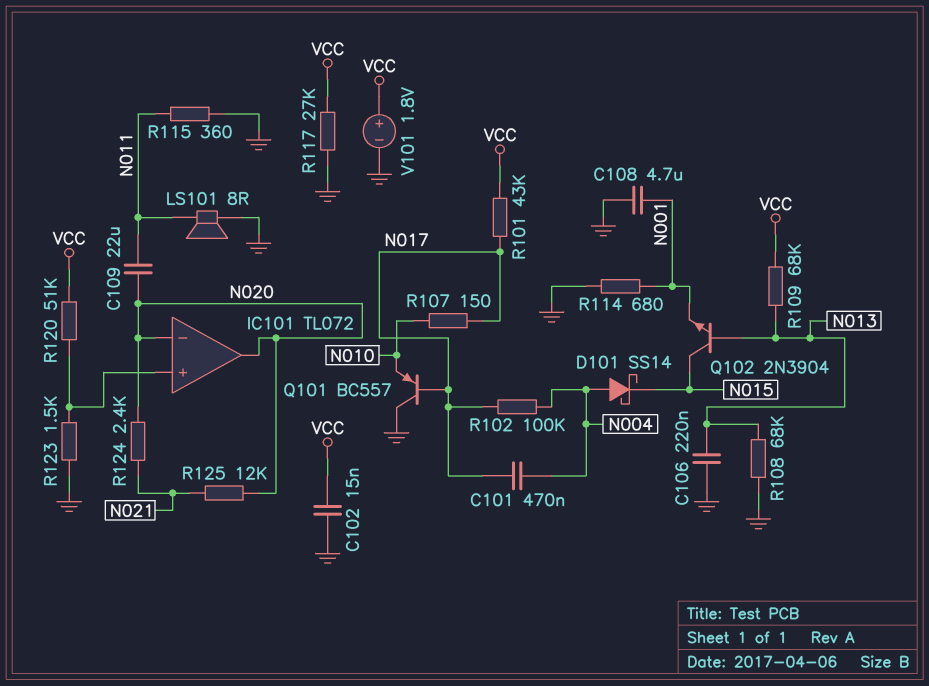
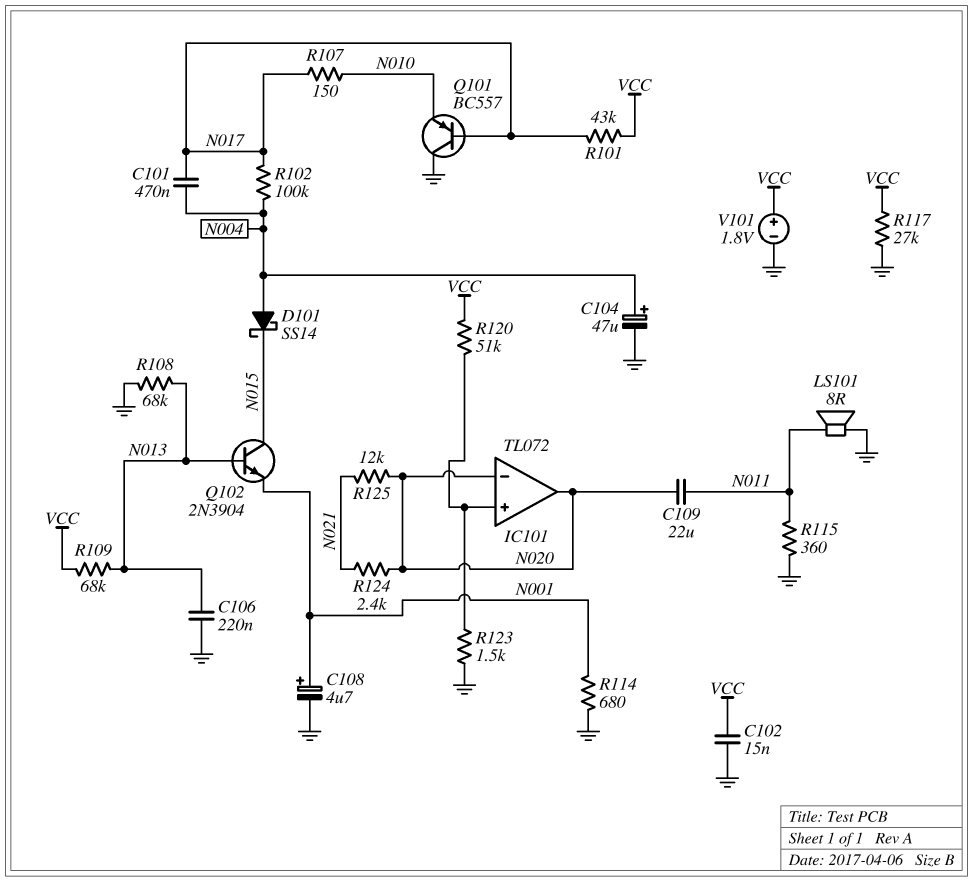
C104: none -> 47uF (plus N004, minus GND)
C108: 4.7uF (GND, N001) -> 4.7uF (plus N001, minus GND)

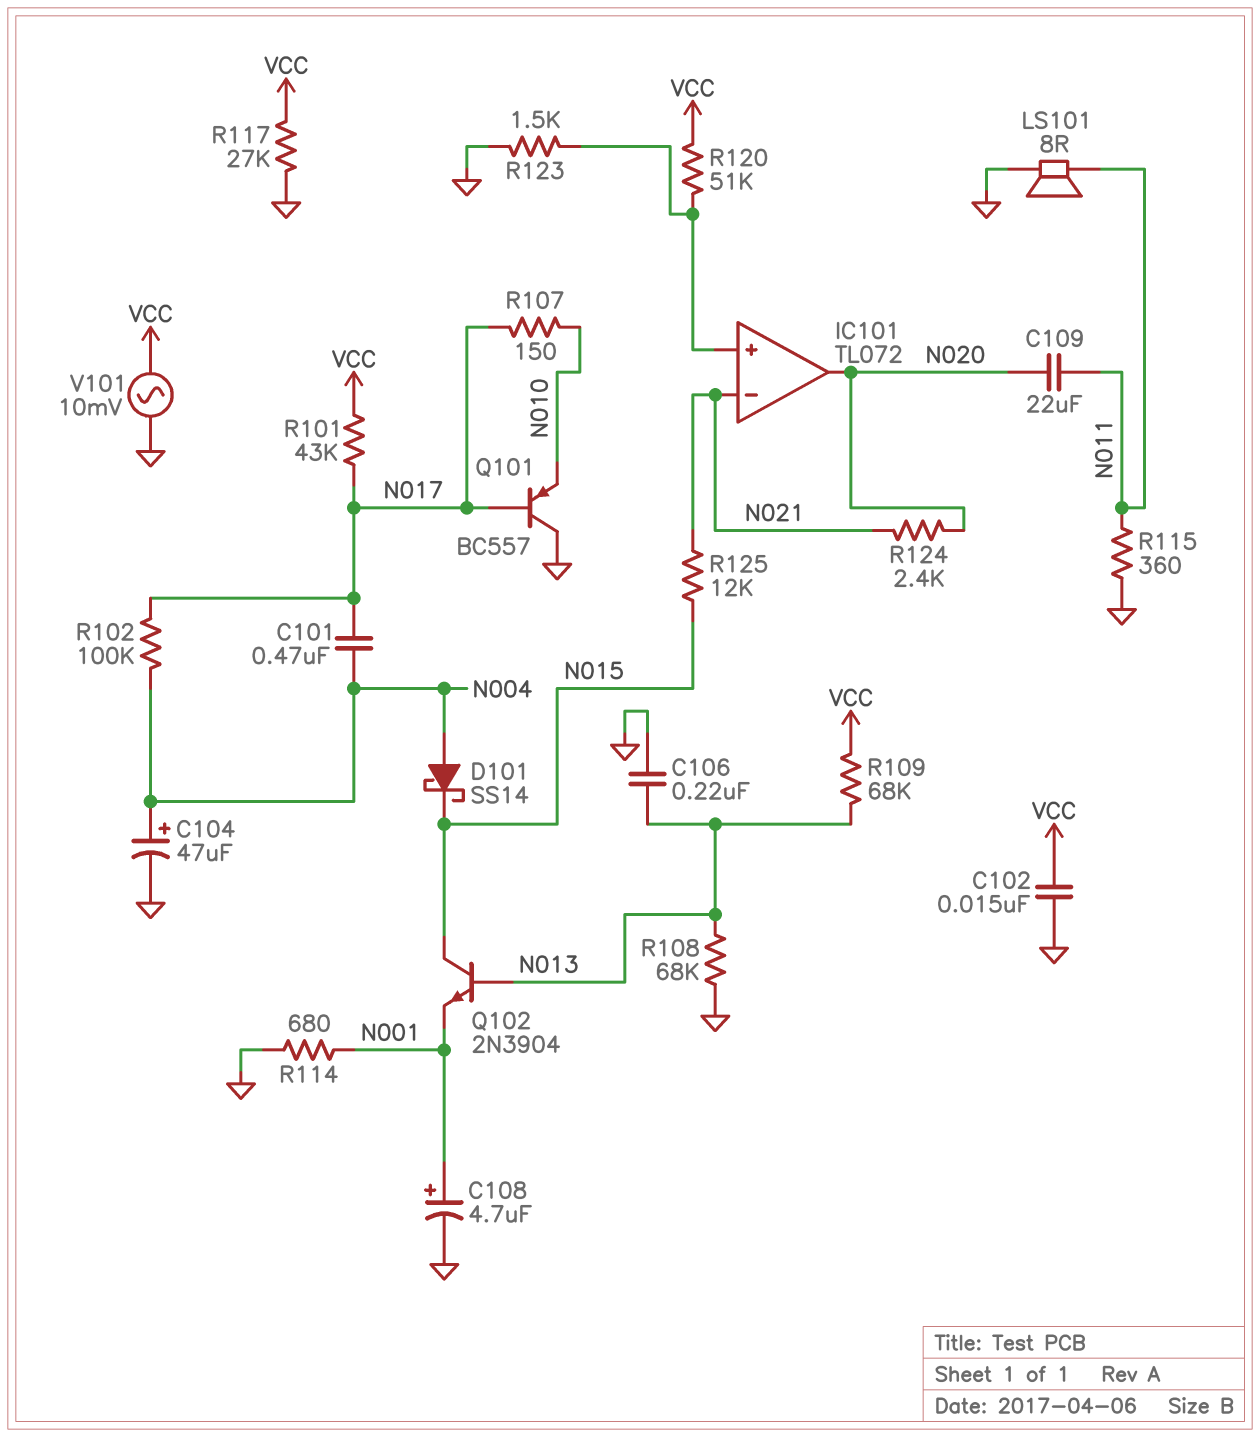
IC101 pin in-: N020 -> N021
R125: 12k (N020, N021) -> 12k (N015, N021)
V101: 1.8V (plus VCC, minus GND) -> AC 10mV (GND, VCC)

